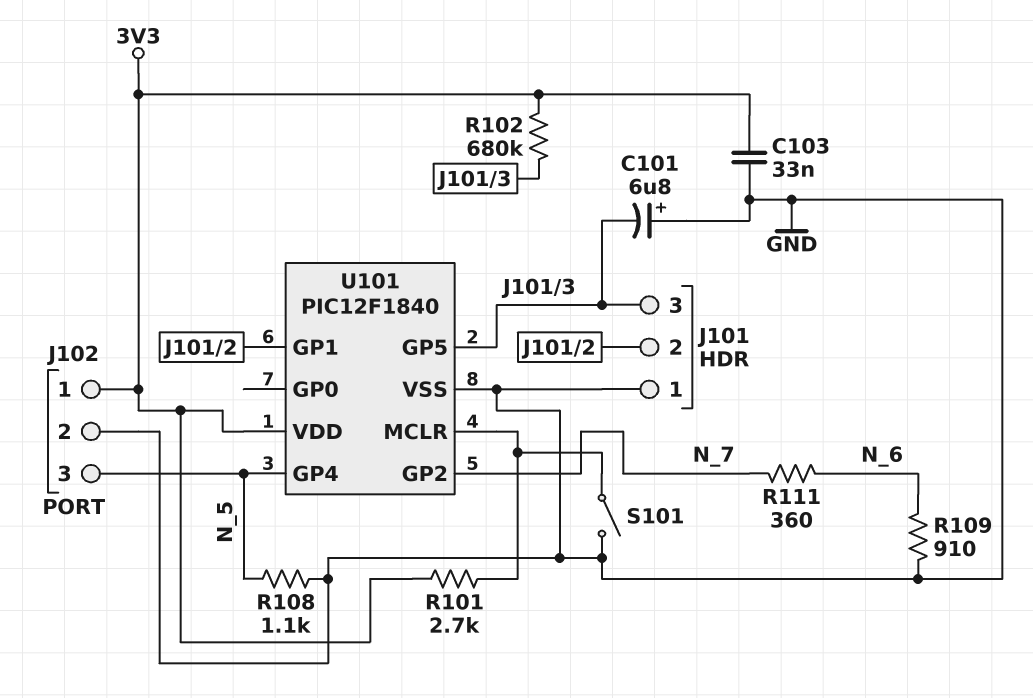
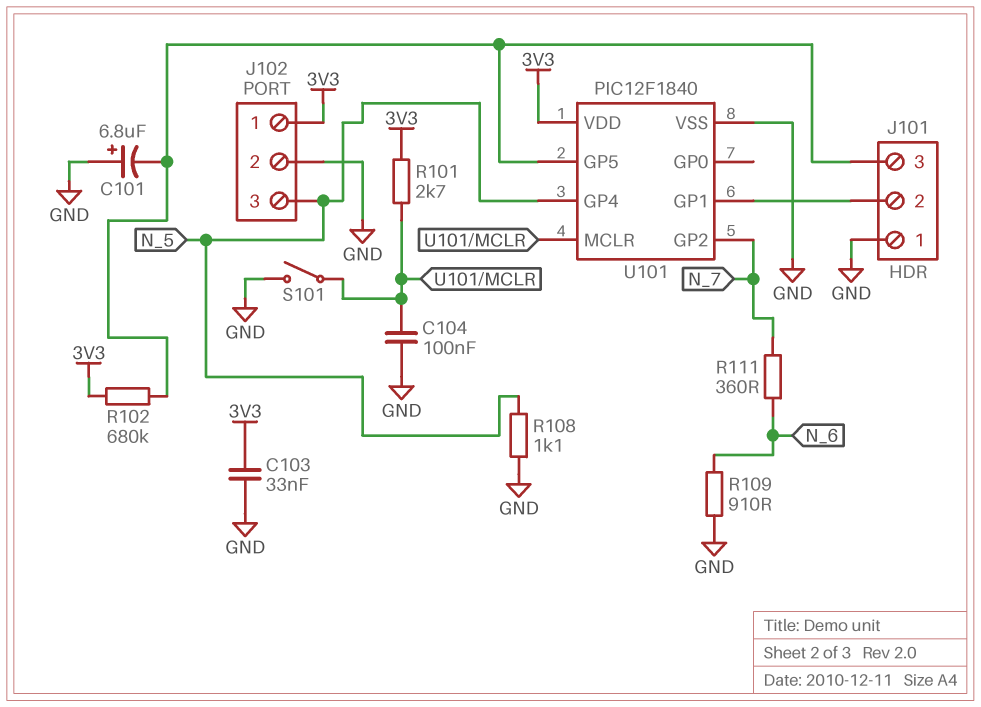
C104: none -> 100nF (GND, U101/MCLR)

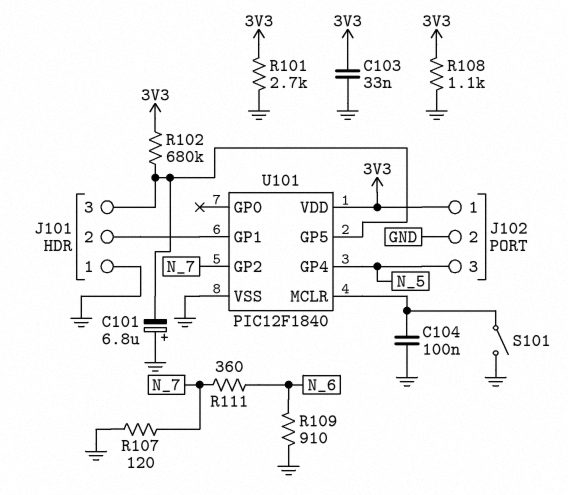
R101: 2.7k (3V3, U101/MCLR) -> 2.7k (3V3, GND)
R107: none -> 120 (GND, N_7)
R108: 1.1k (GND, N_5) -> 1.1k (3V3, GND)

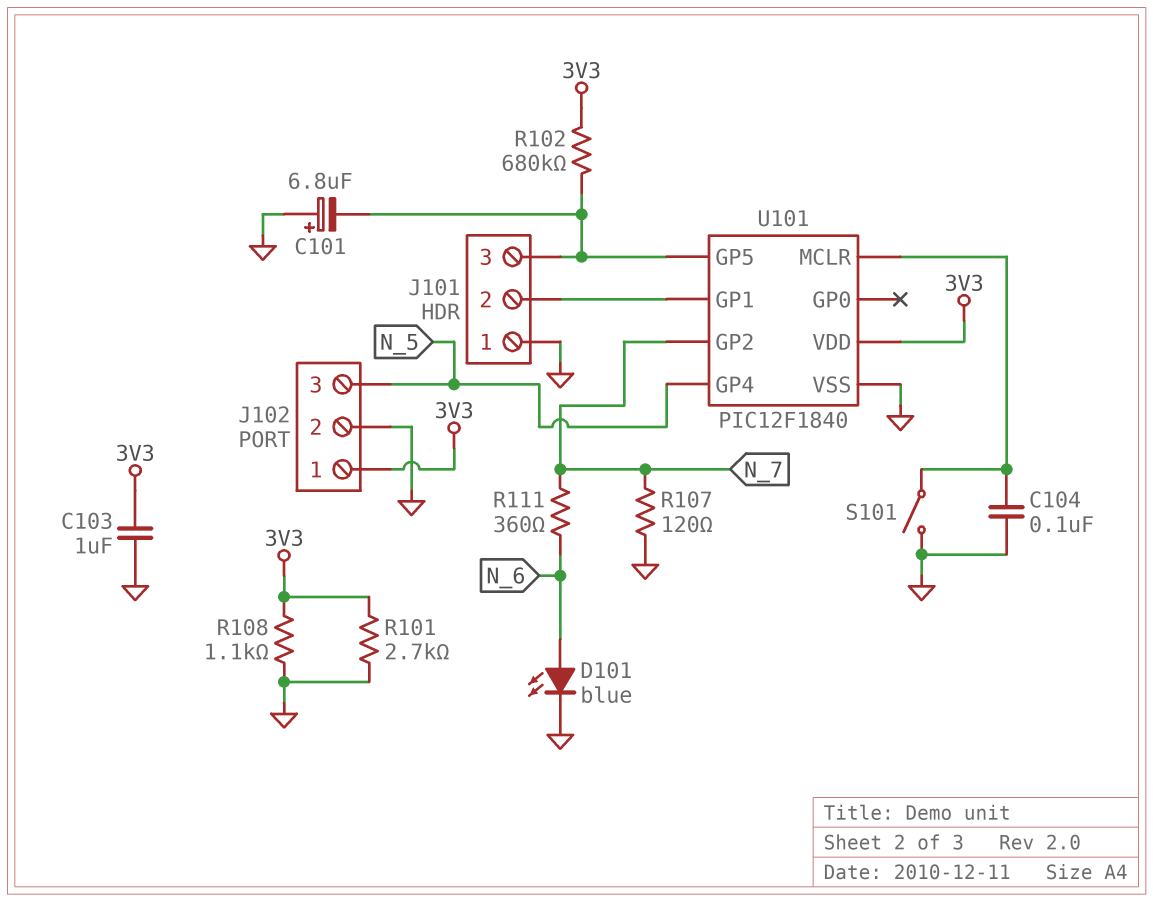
C103: 33nF (3V3, GND) -> 1uF (3V3, GND)
D101: none -> LED blue (A N_6, K GND)
R109: 910 (GND, N_6) -> none

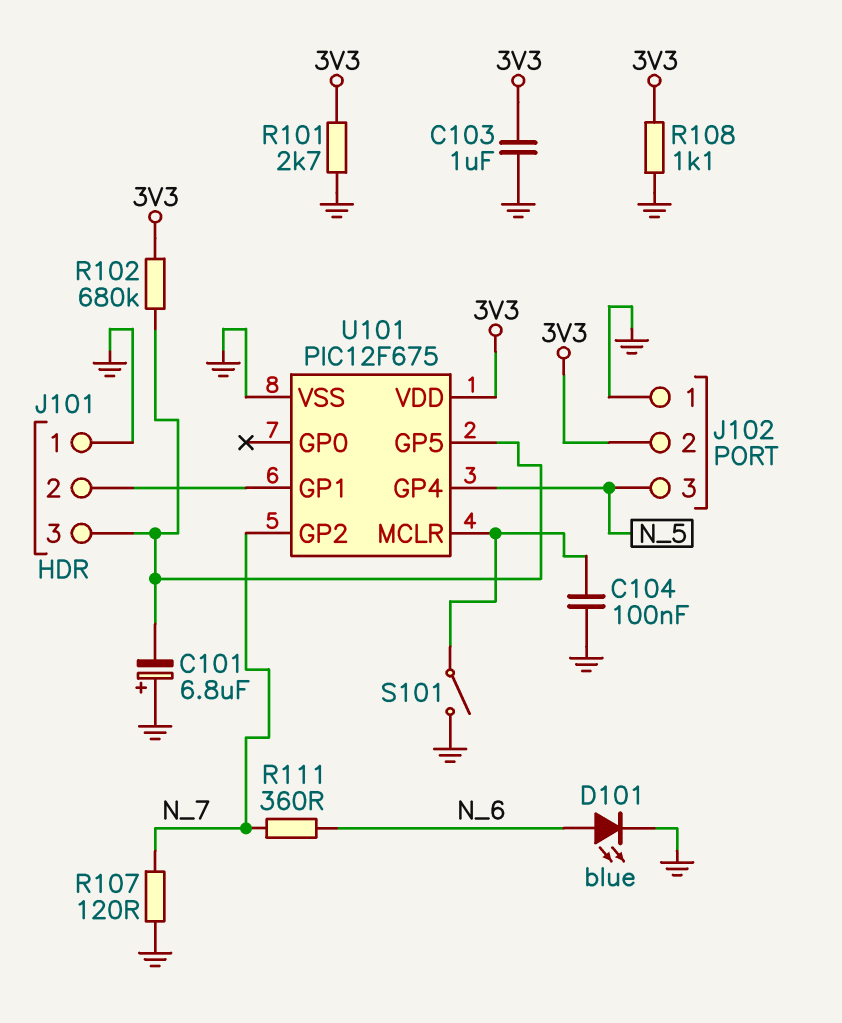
J102 pin 1: 3V3 -> GND
J102 pin 2: GND -> 3V3
U101: PIC12F1840 -> PIC12F675

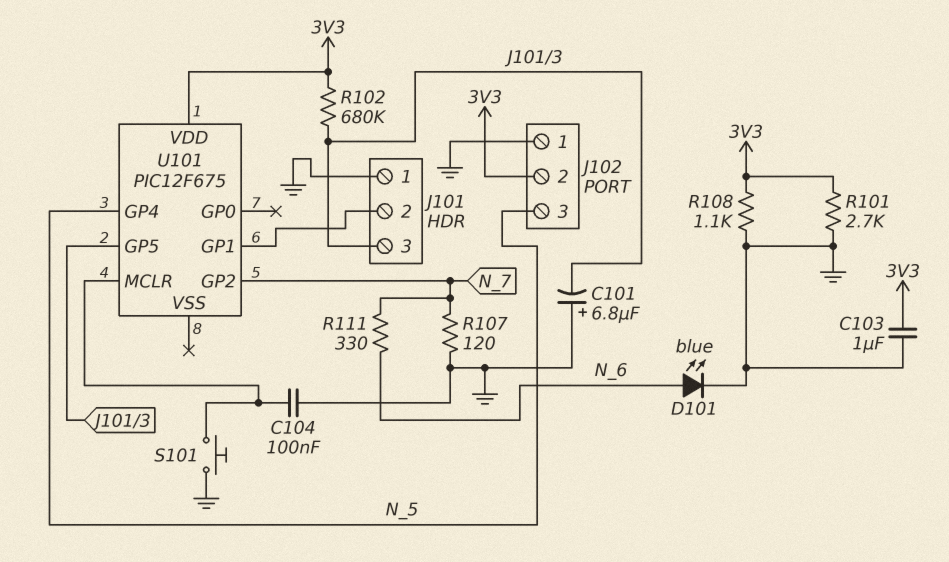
R111: 360 (N_6, N_7) -> 330 (N_6, N_7)
S101: switch (GND, U101/MCLR) -> button (GND, U101/MCLR)
U101 pin VSS: GND -> none

